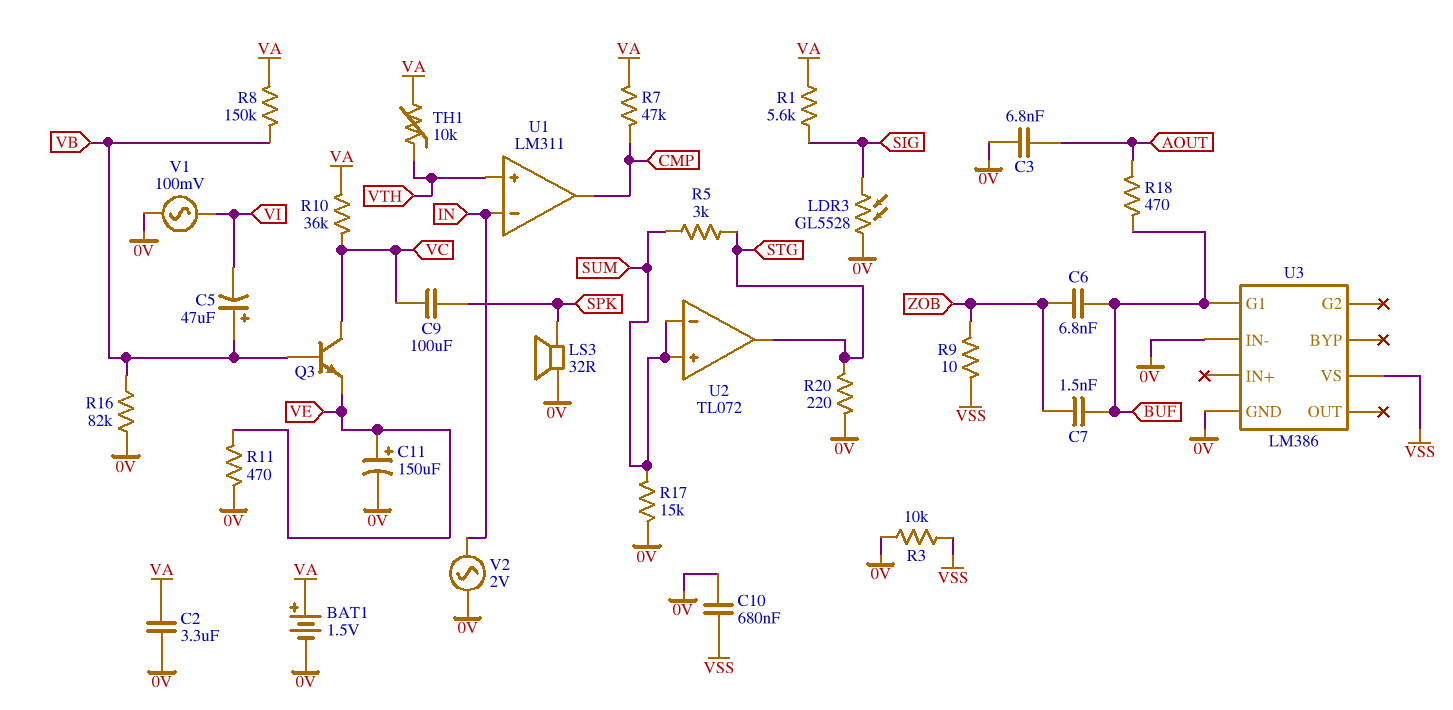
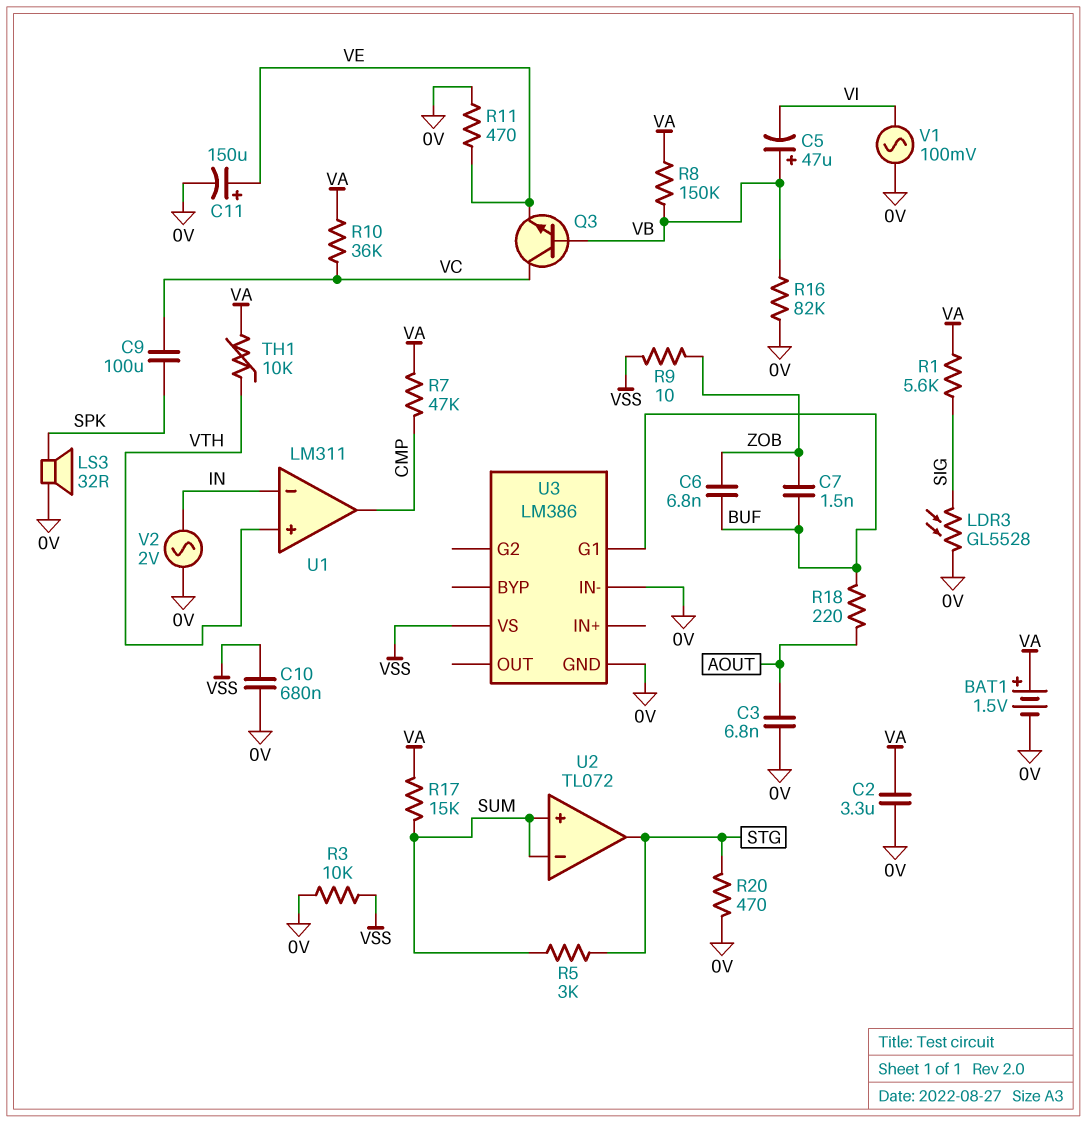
R17: 15k (0V, SUM) -> 15k (SUM, VA)
R18: 470 (AOUT, BUF) -> 220 (AOUT, BUF)
R20: 220 (0V, STG) -> 470 (0V, STG)

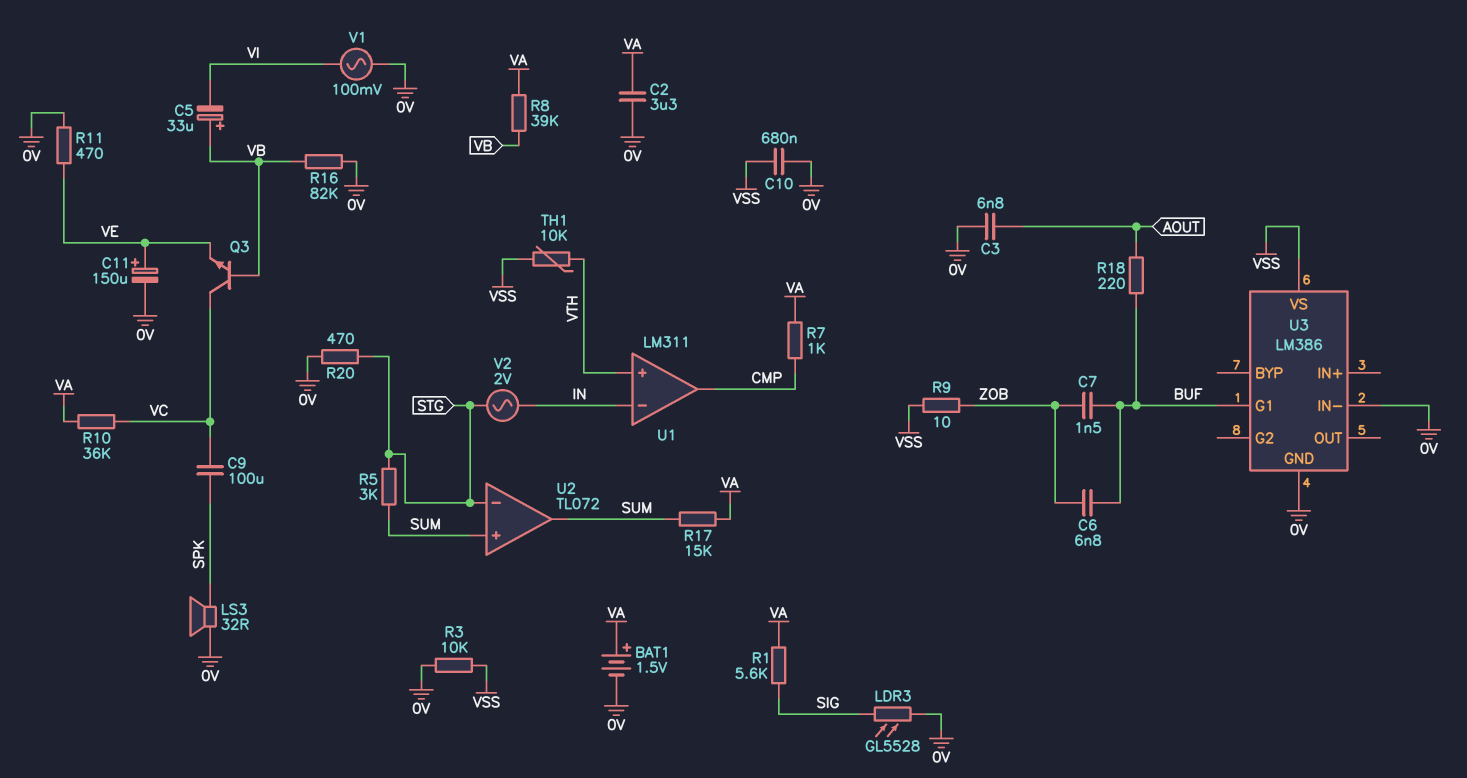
C5: 47uF (plus VB, minus VI) -> 33uF (plus VB, minus VI)
R7: 47k (CMP, VA) -> 1k (CMP, VA)
R8: 150k (VA, VB) -> 39k (VA, VB)
TH1: 10k (VA, VTH) -> 10k (VSS, VTH)
U2 pin in-: SUM -> STG
U2 pin out: STG -> SUM
V2: AC 2V (0V, IN) -> AC 2V (IN, STG)

